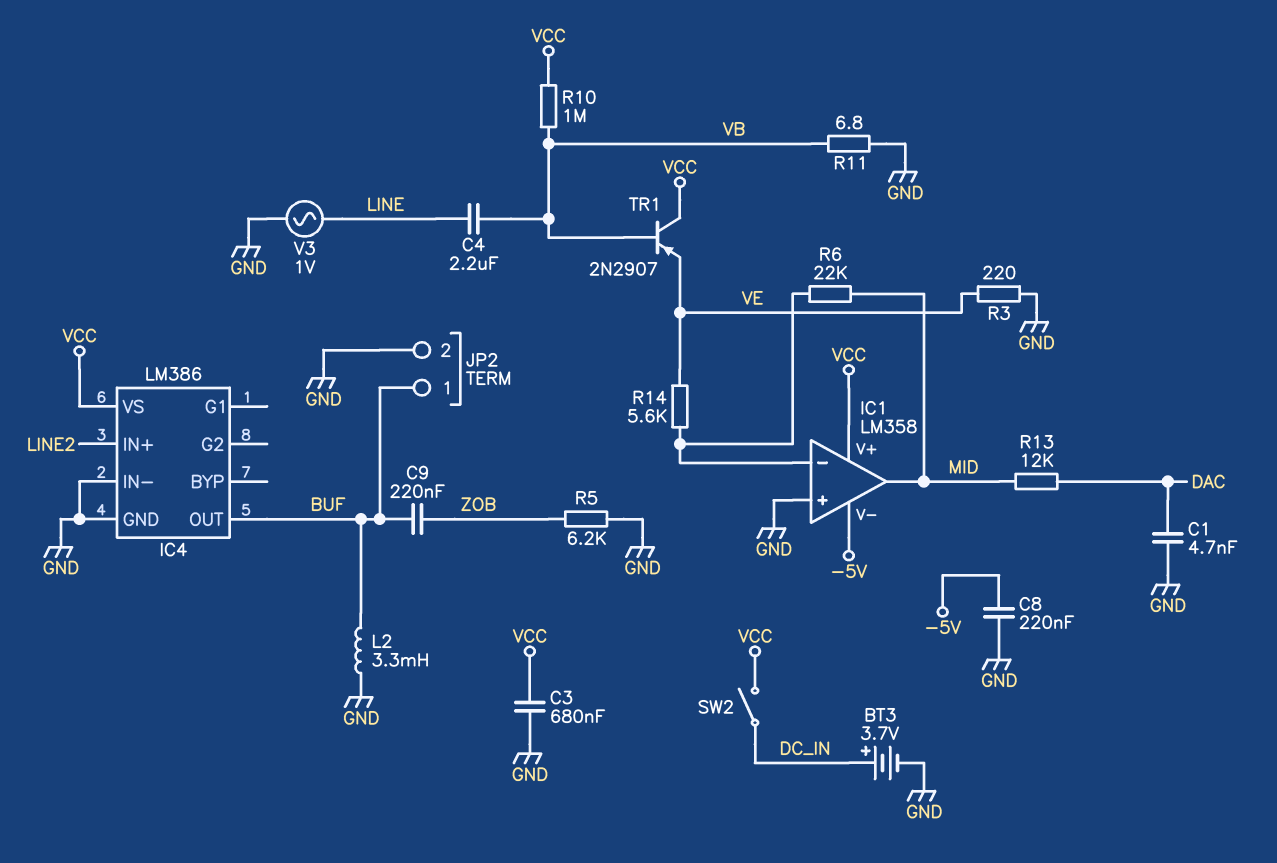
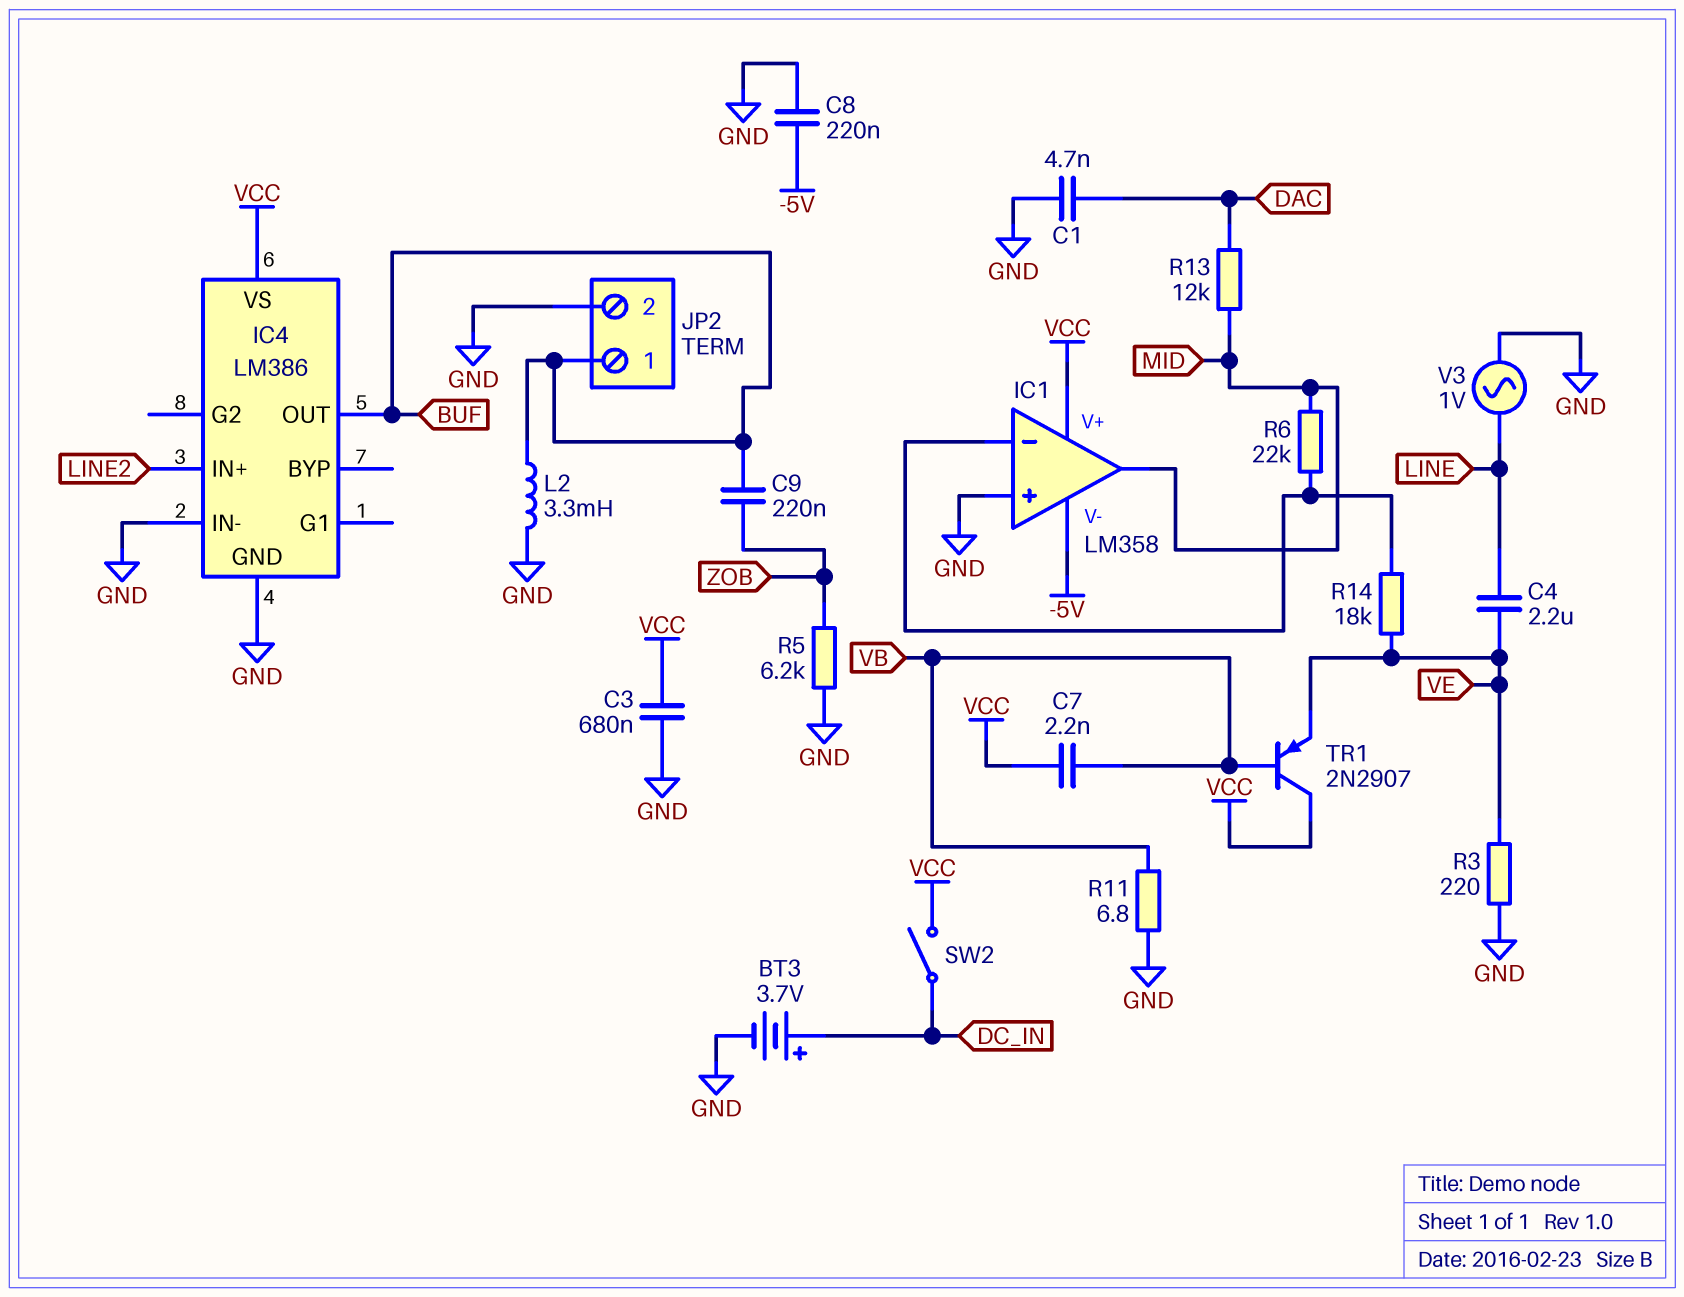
C4: 2.2uF (LINE, VB) -> 2.2uF (LINE, VE)
C7: none -> 2.2nF (VB, VCC)
R10: 1M (VB, VCC) -> none
R14: 5.6k (IC1/in-, VE) -> 18k (IC1/in-, VE)

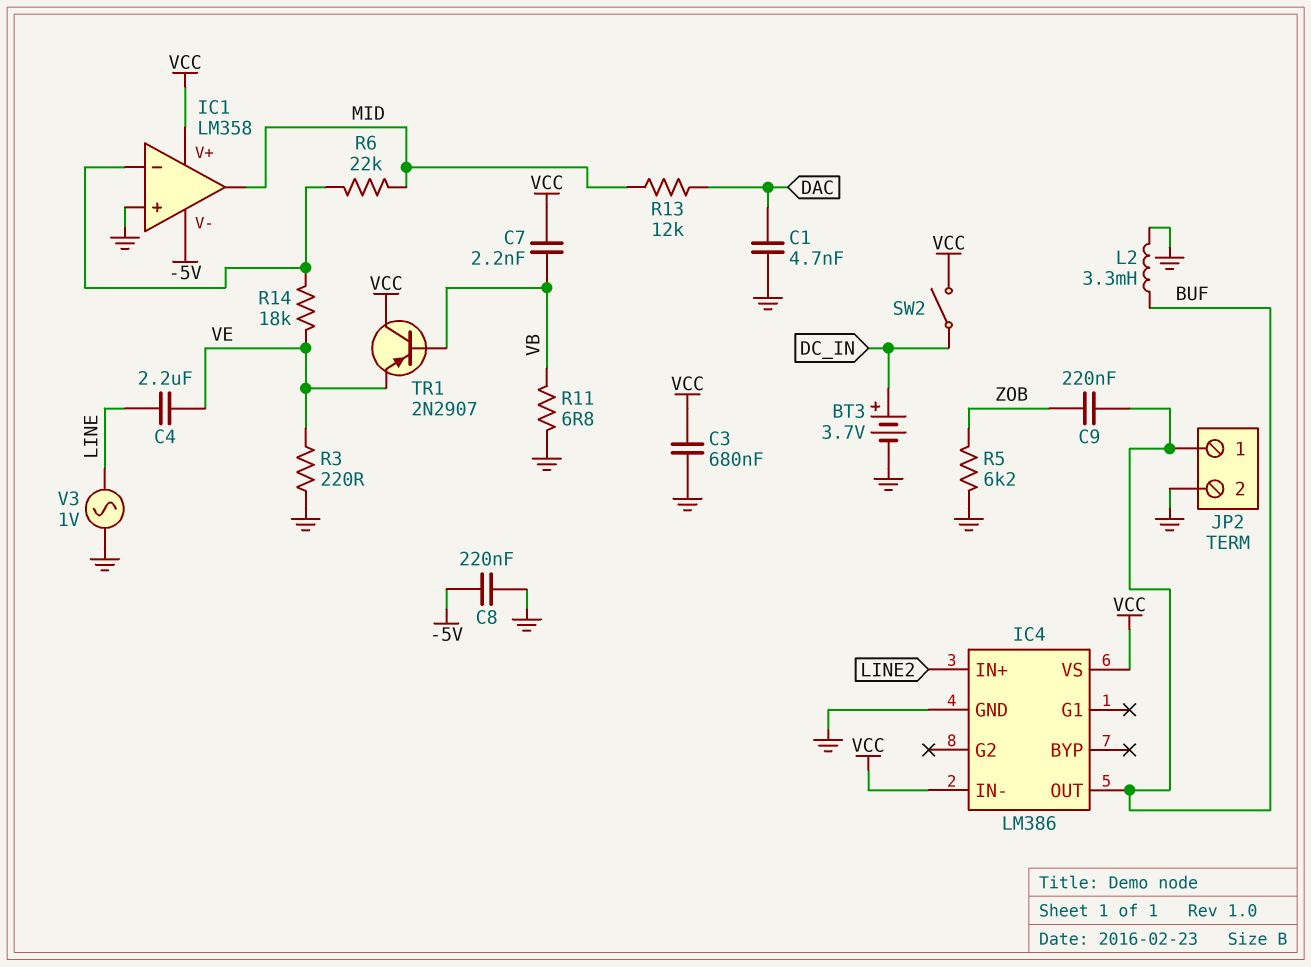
IC4 pin IN-: GND -> VCC

